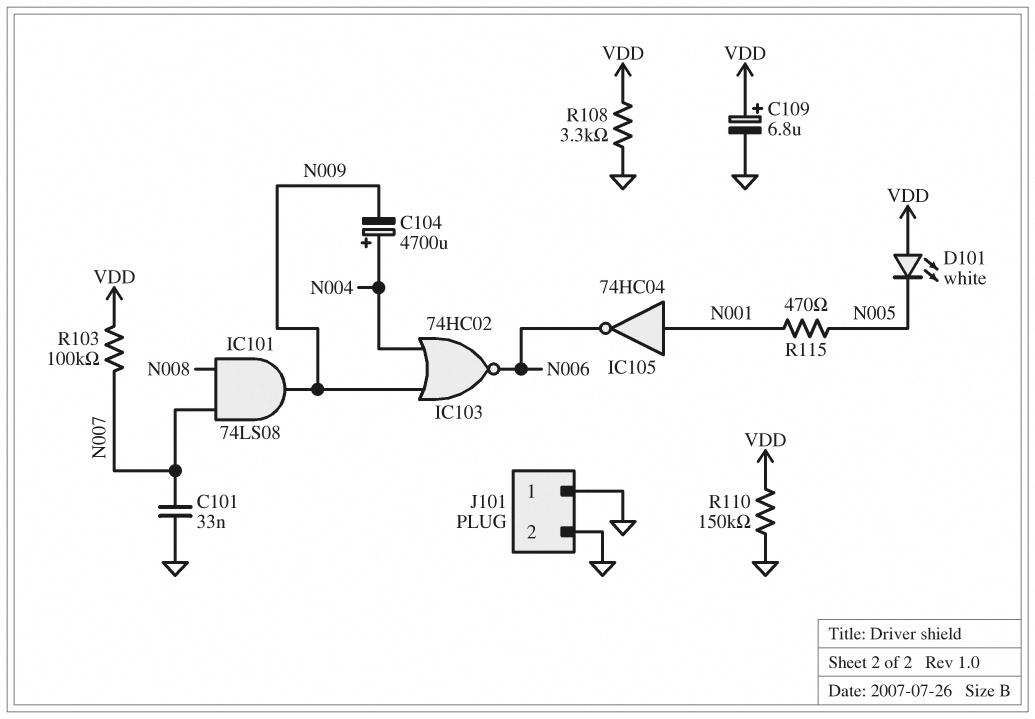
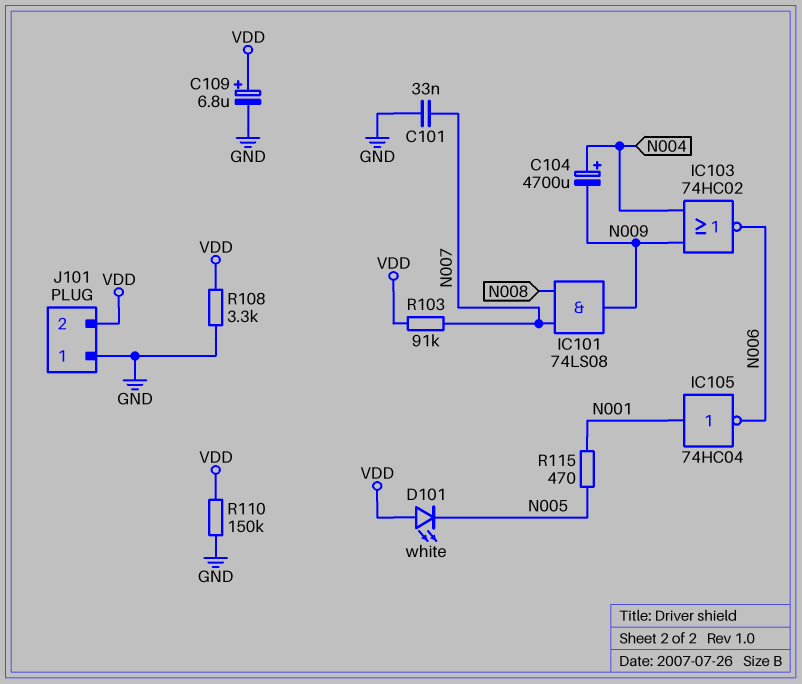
J101 pin 2: GND -> VDD
R103: 100k (N007, VDD) -> 91k (N007, VDD)

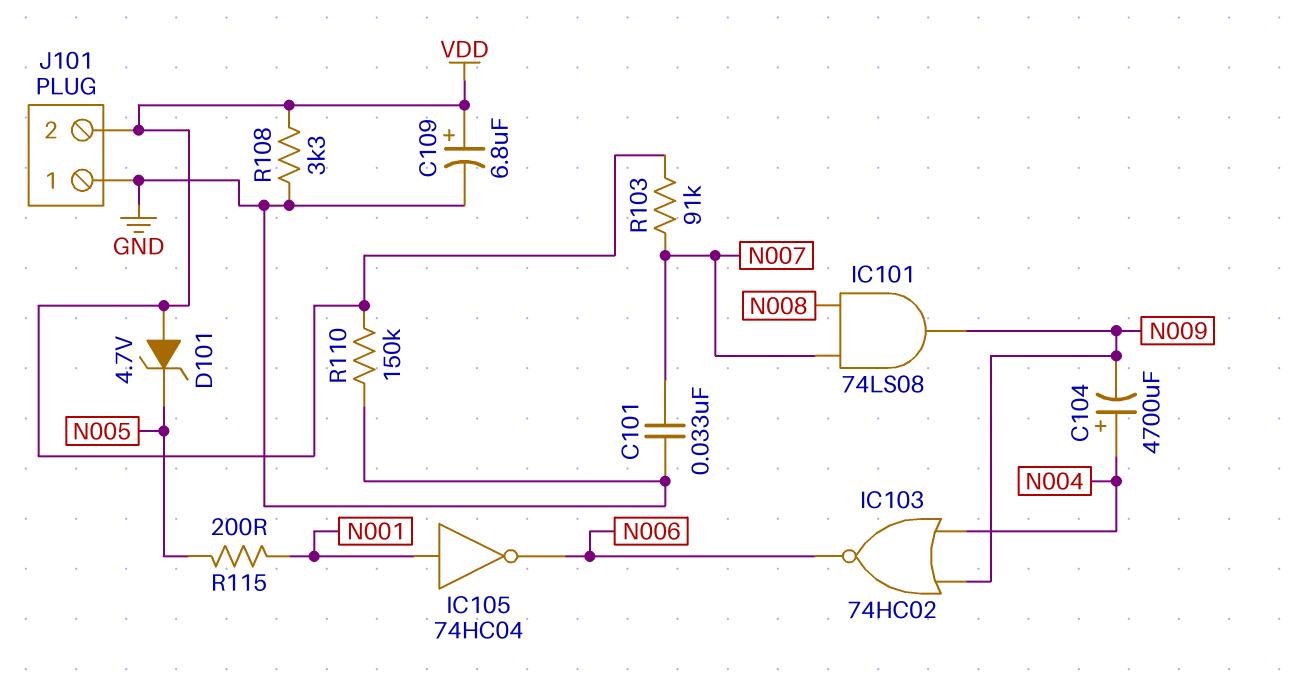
D101: LED white (A VDD, K N005) -> zener 4.7V (A VDD, K N005)
R115: 470 (N001, N005) -> 200 (N001, N005)

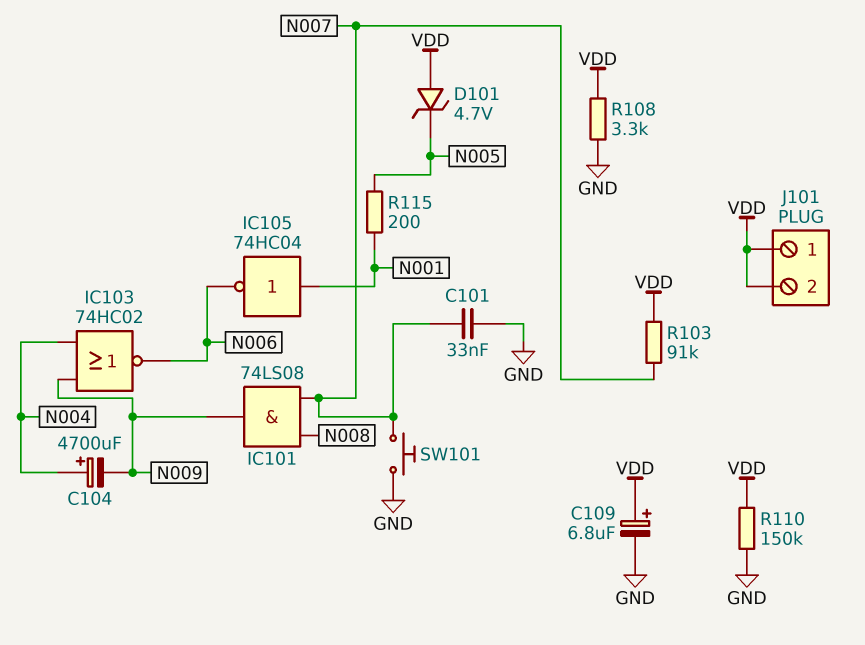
J101 pin 1: GND -> VDD
SW101: none -> button (GND, N007)

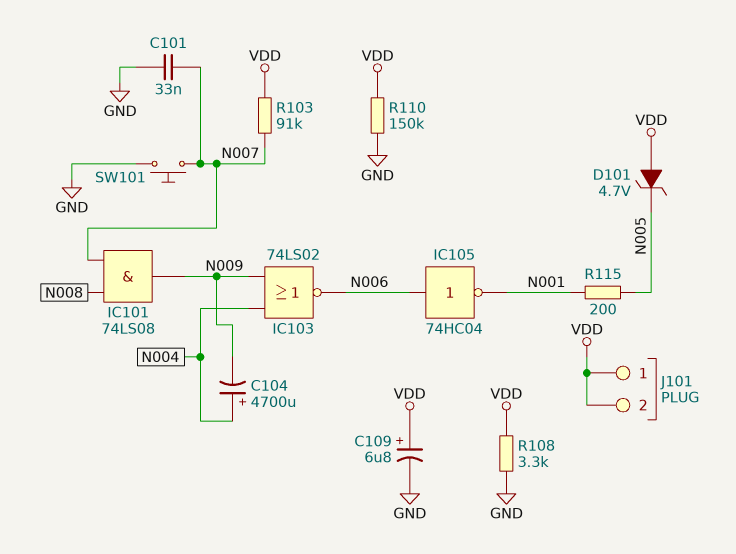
IC103: NOR 74HC02 (in N004, in N009, out N006) -> NOR 74LS02 (in N004, in N009, out N006)
IC105: NOT 74HC04 (in N001, out N006) -> NOT 74HC04 (in N006, out N001)

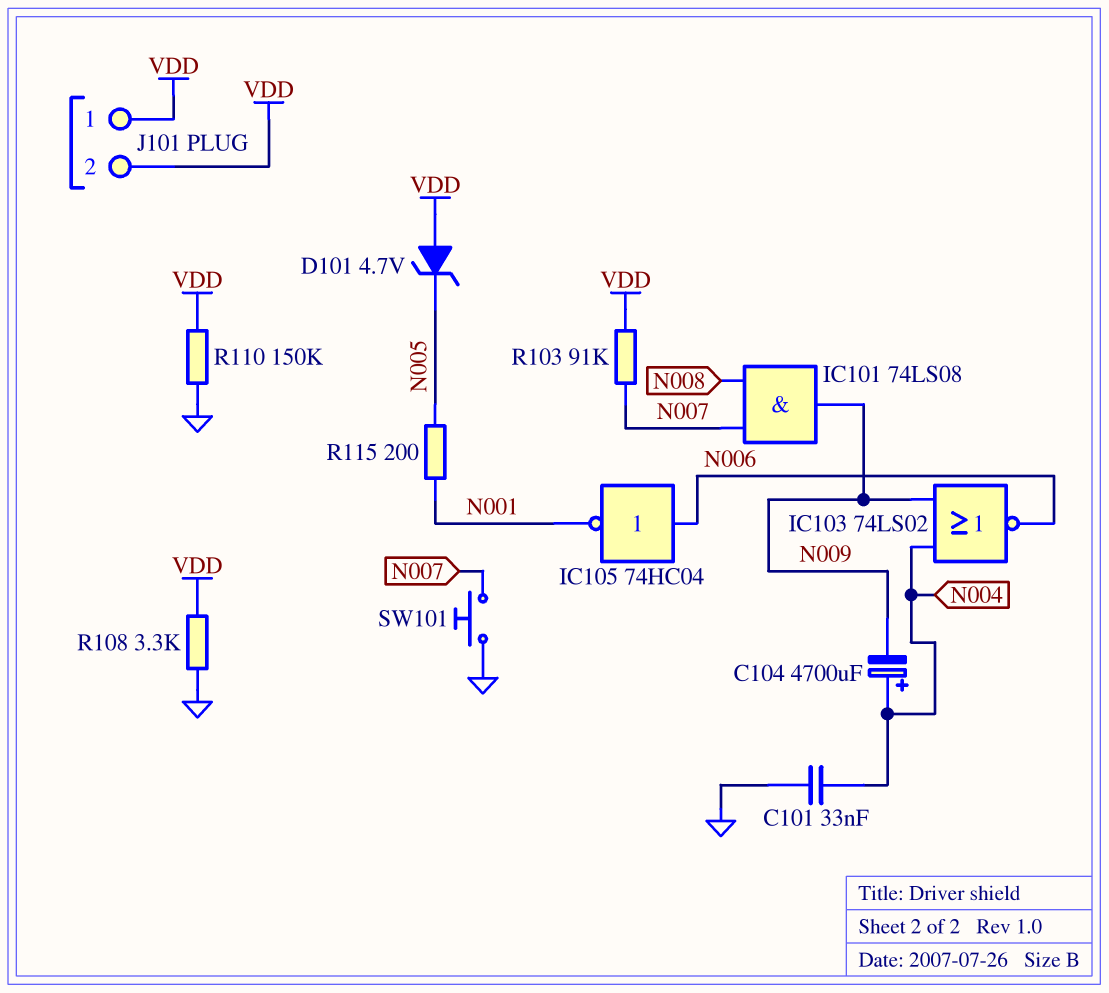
C101: 33nF (GND, N007) -> 33nF (GND, N004)
C109: 6.8uF (plus VDD, minus GND) -> none

